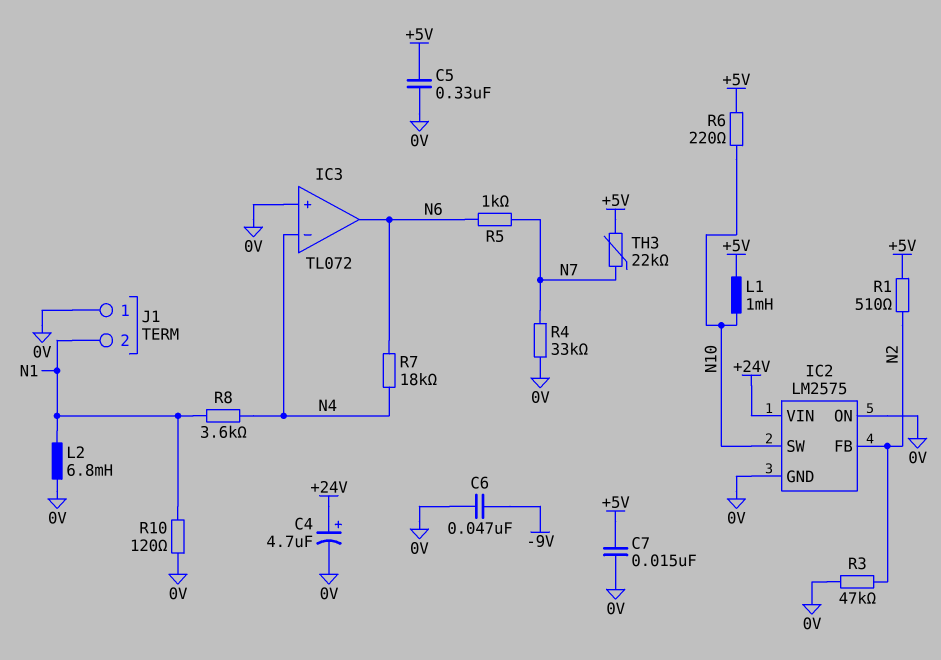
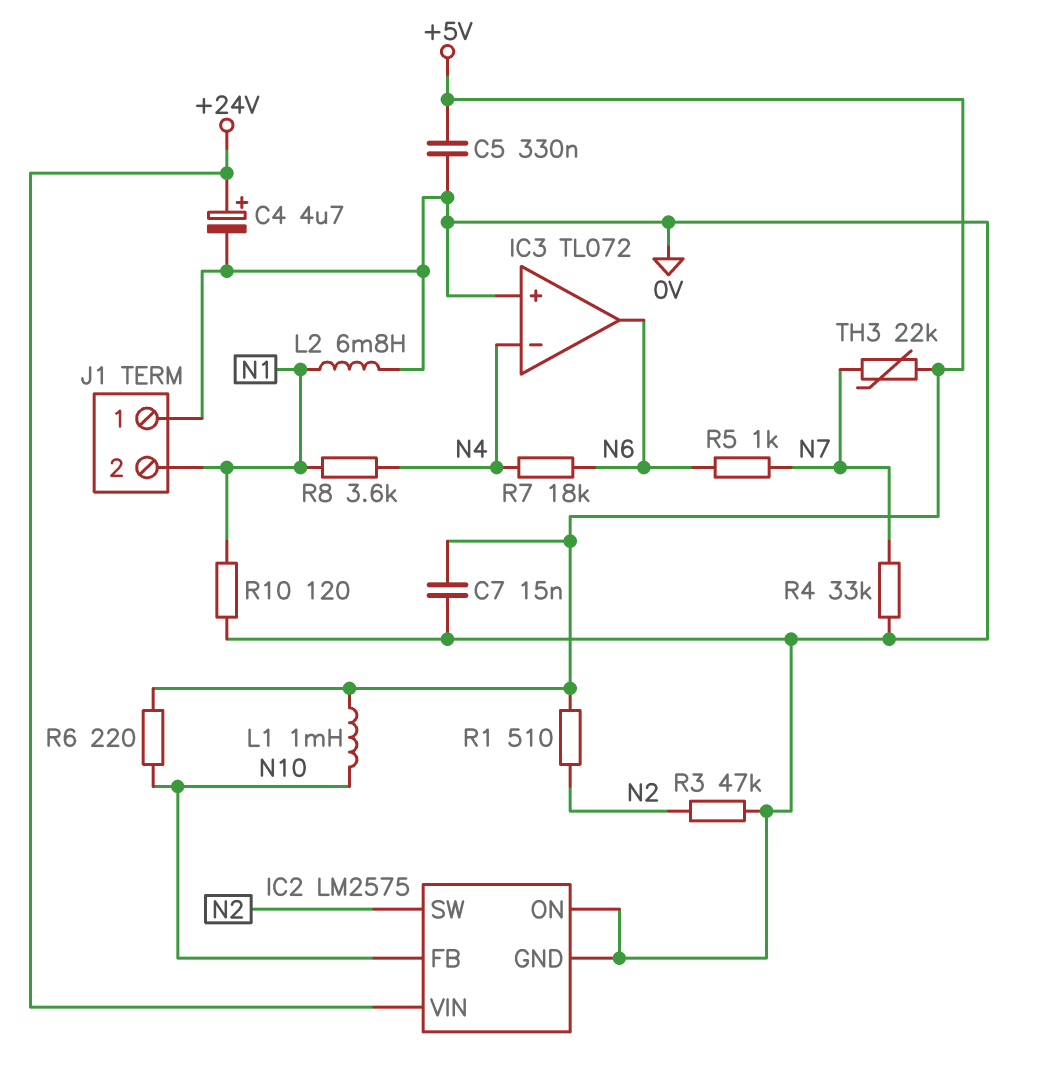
C6: 47nF (-9V, 0V) -> none
IC2 pin FB: N2 -> N10
IC2 pin SW: N10 -> N2

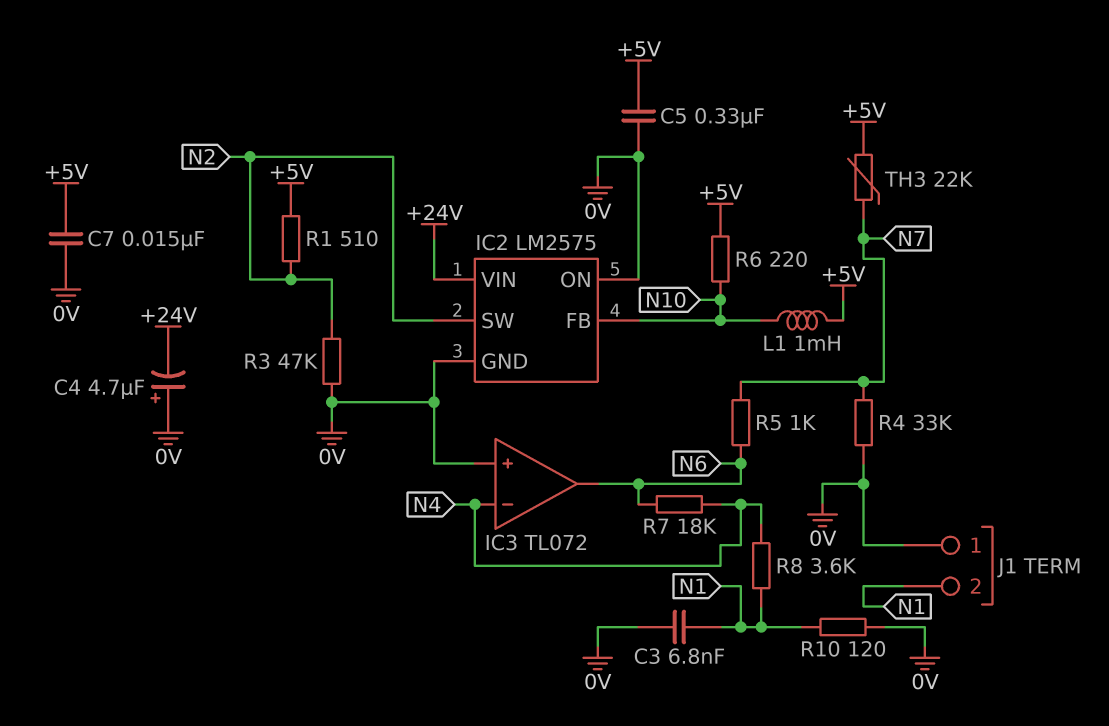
C3: none -> 6.8nF (0V, N1)
C4: 4.7uF (plus +24V, minus 0V) -> 4.7uF (plus 0V, minus +24V)
L2: 6.8mH (0V, N1) -> none

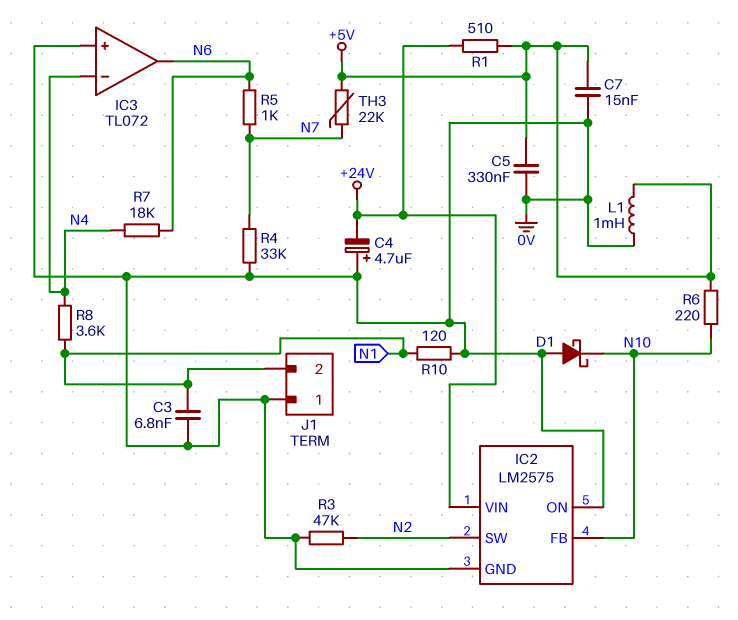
D1: none -> schottky (A 0V, K N10)
L1: 1mH (+5V, N10) -> 1mH (+5V, 0V)
R1: 510 (+5V, N2) -> 510 (+5V, +24V)

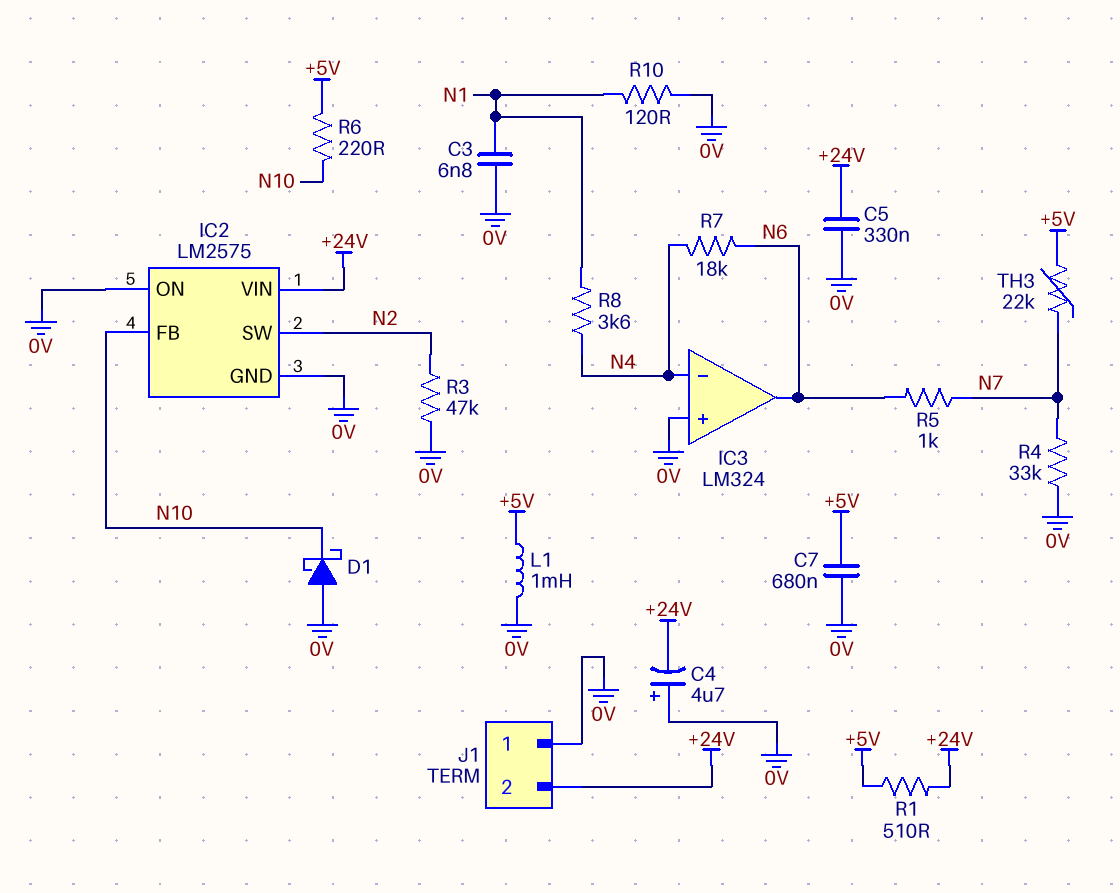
C5: 330nF (+5V, 0V) -> 330nF (+24V, 0V)
C7: 15nF (+5V, 0V) -> 680nF (+5V, 0V)
IC3: TL072 -> LM324
J1 pin 2: N1 -> +24V

